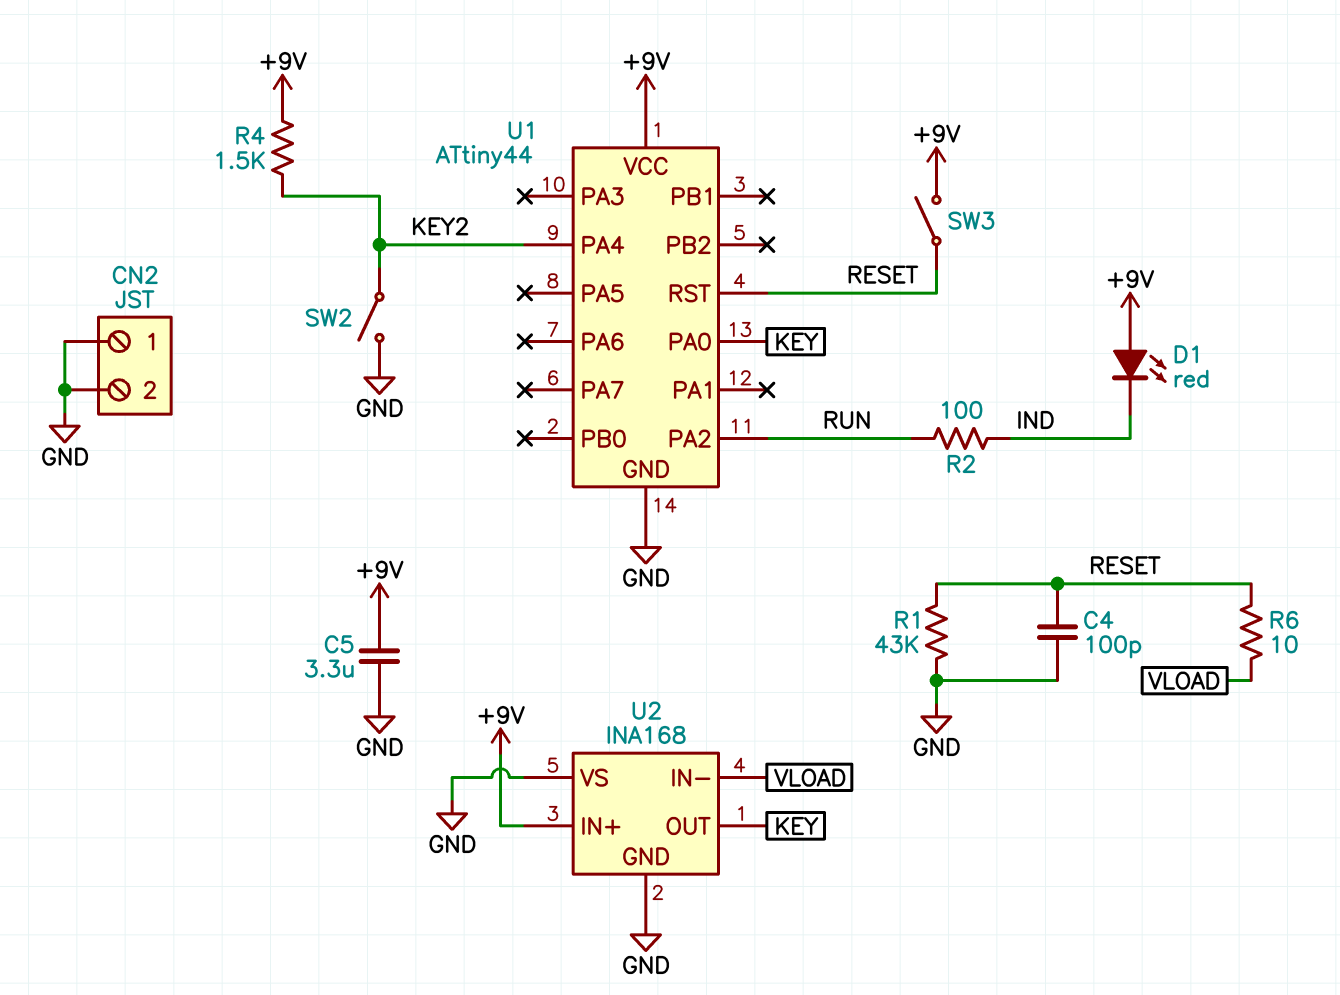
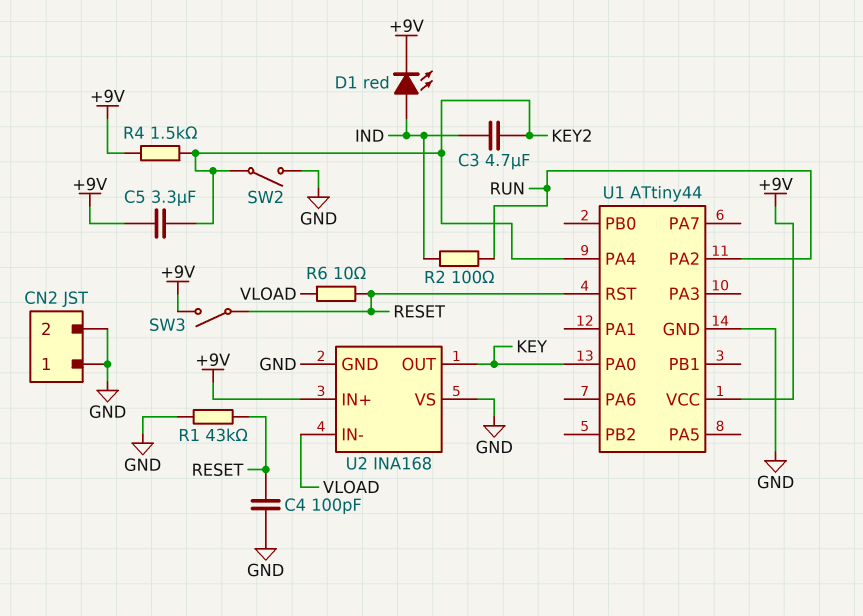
C3: none -> 4.7uF (IND, KEY2)
C5: 3.3uF (+9V, GND) -> 3.3uF (+9V, KEY2)
D1: LED red (A +9V, K IND) -> LED red (A IND, K +9V)

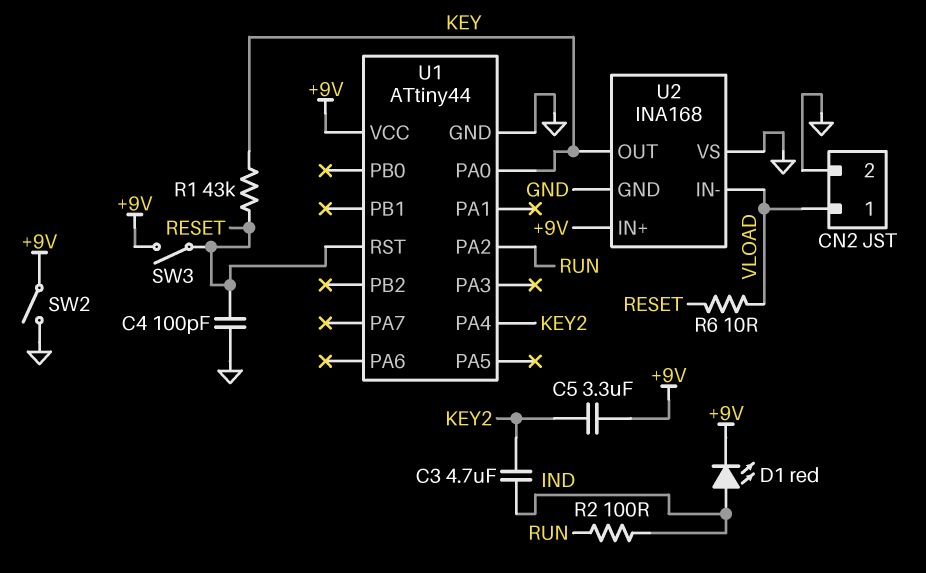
CN2 pin 1: GND -> VLOAD
R1: 43k (GND, RESET) -> 43k (KEY, RESET)
R4: 1.5k (+9V, KEY2) -> none
SW2: switch (GND, KEY2) -> switch (+9V, GND)

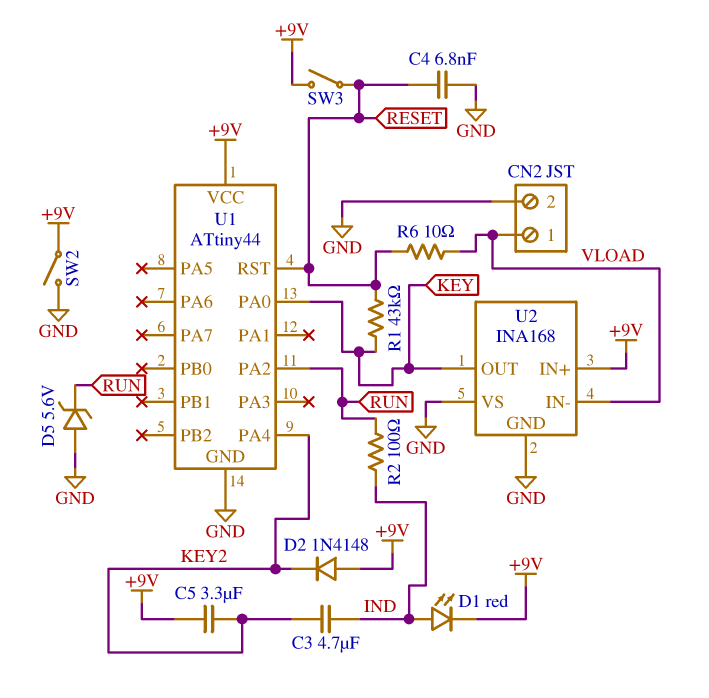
C4: 100pF (GND, RESET) -> 6.8nF (GND, RESET)
D2: none -> diode 1N4148 (A +9V, K KEY2)
D5: none -> zener 5.6V (A GND, K RUN)

